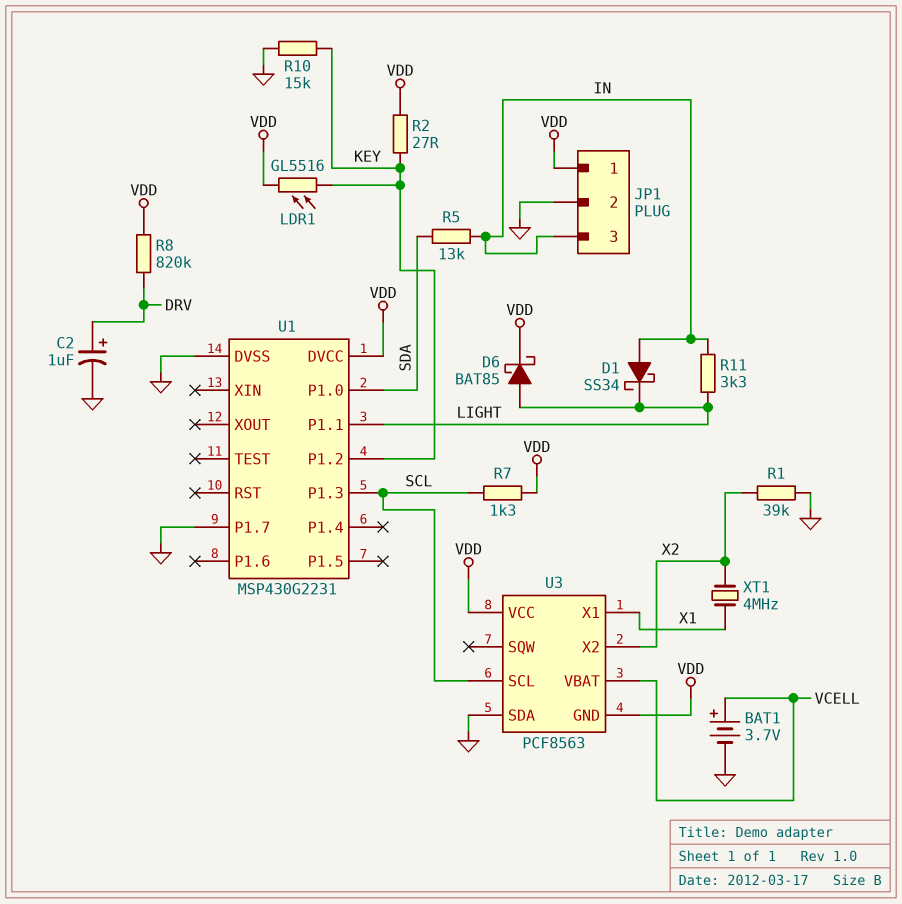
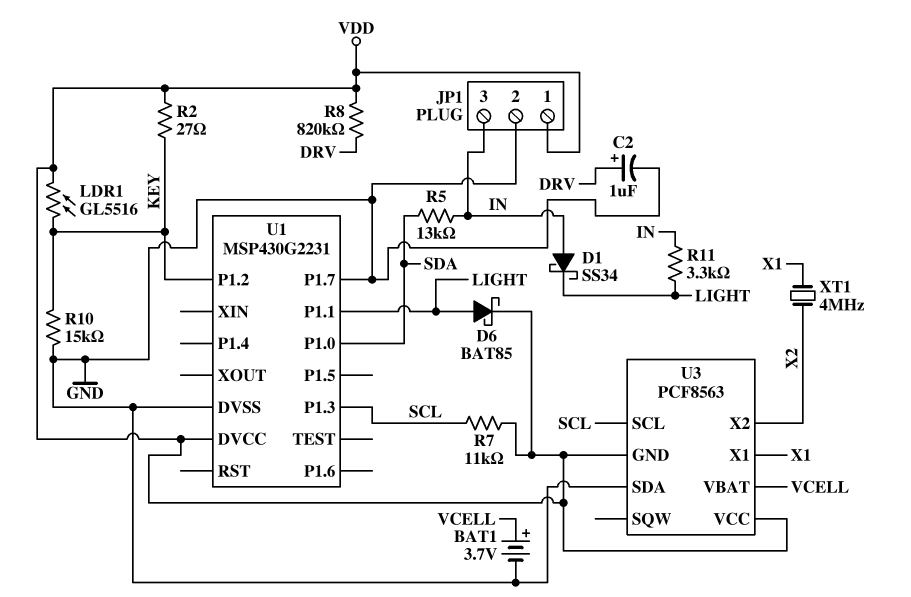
R1: 39k (GND, X2) -> none
R7: 1.3k (SCL, VDD) -> 11k (SCL, VDD)

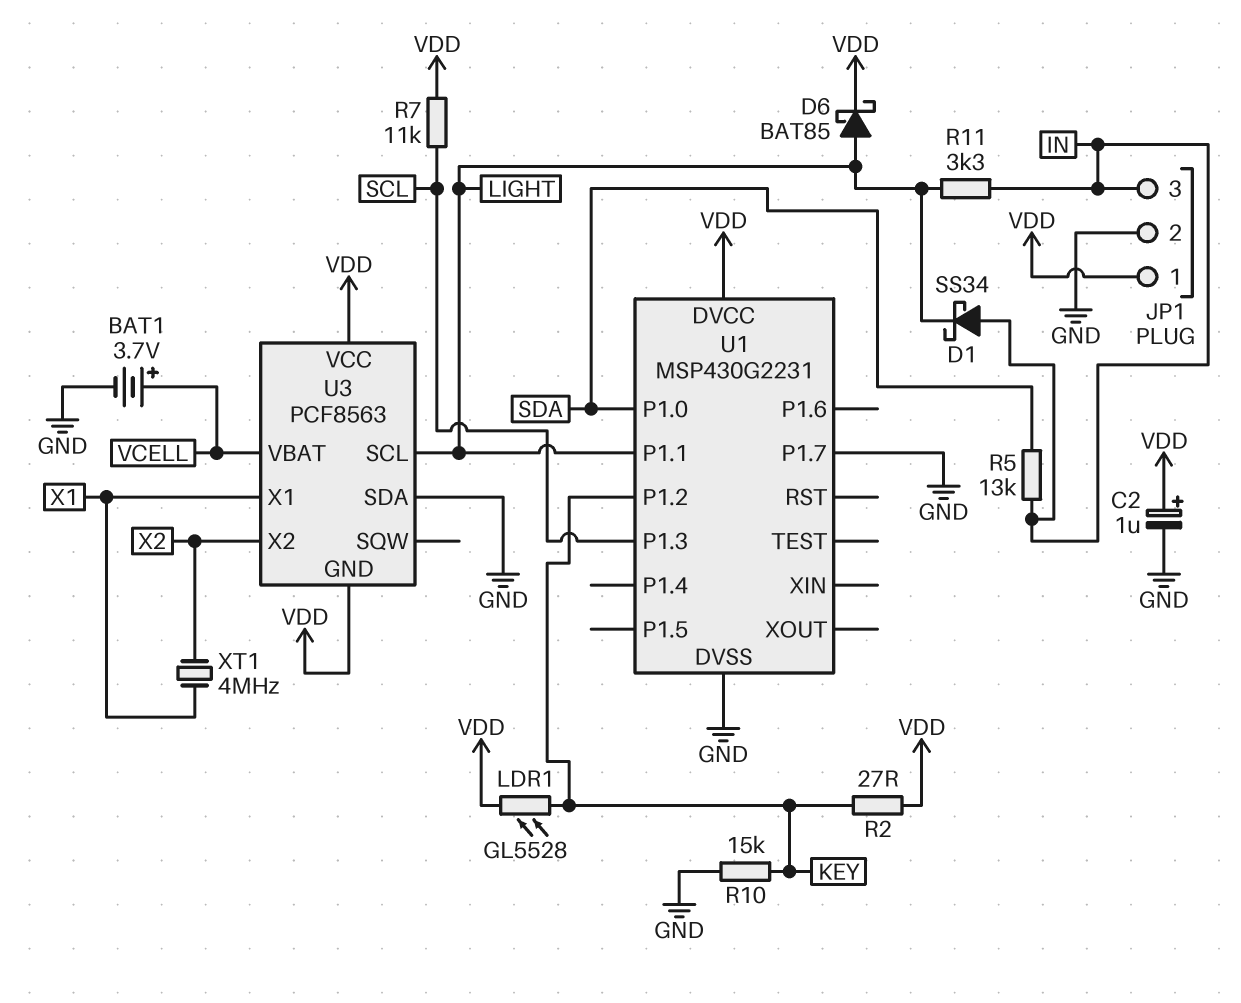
C2: 1uF (plus DRV, minus GND) -> 1uF (plus VDD, minus GND)
LDR1: GL5516 (KEY, VDD) -> GL5528 (KEY, VDD)
R8: 820k (DRV, VDD) -> none
U3 pin SCL: SCL -> LIGHT

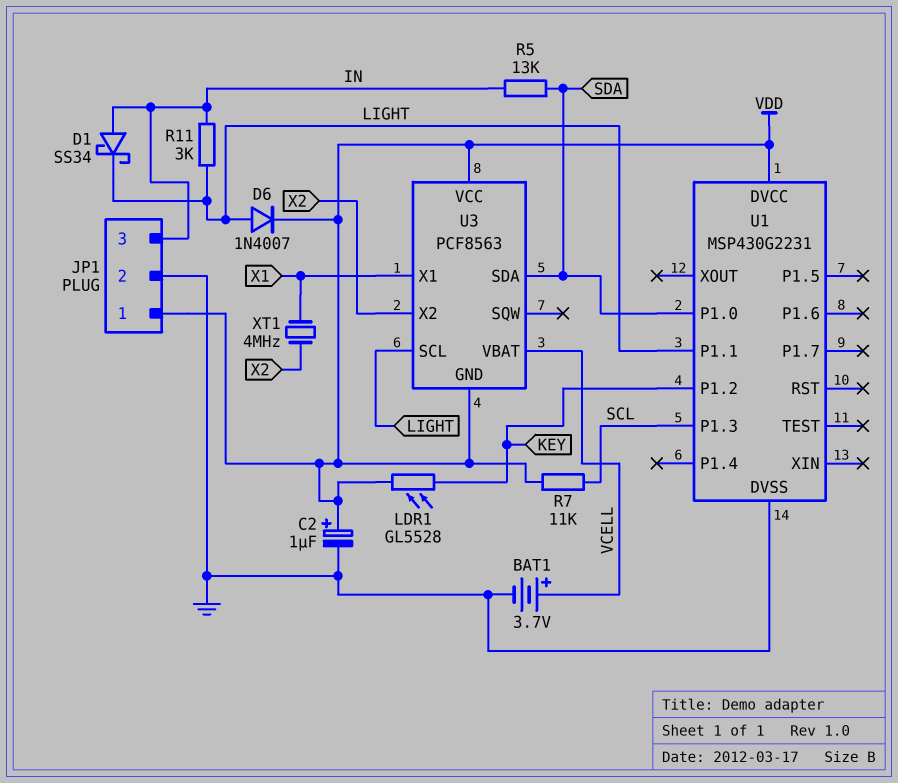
D6: schottky BAT85 (A LIGHT, K VDD) -> diode 1N4007 (A LIGHT, K VDD)
R2: 27 (KEY, VDD) -> none
R10: 15k (GND, KEY) -> none
R11: 3.3k (IN, LIGHT) -> 3k (IN, LIGHT)
U1 pin P1.7: GND -> none
U3 pin SDA: GND -> SDA

